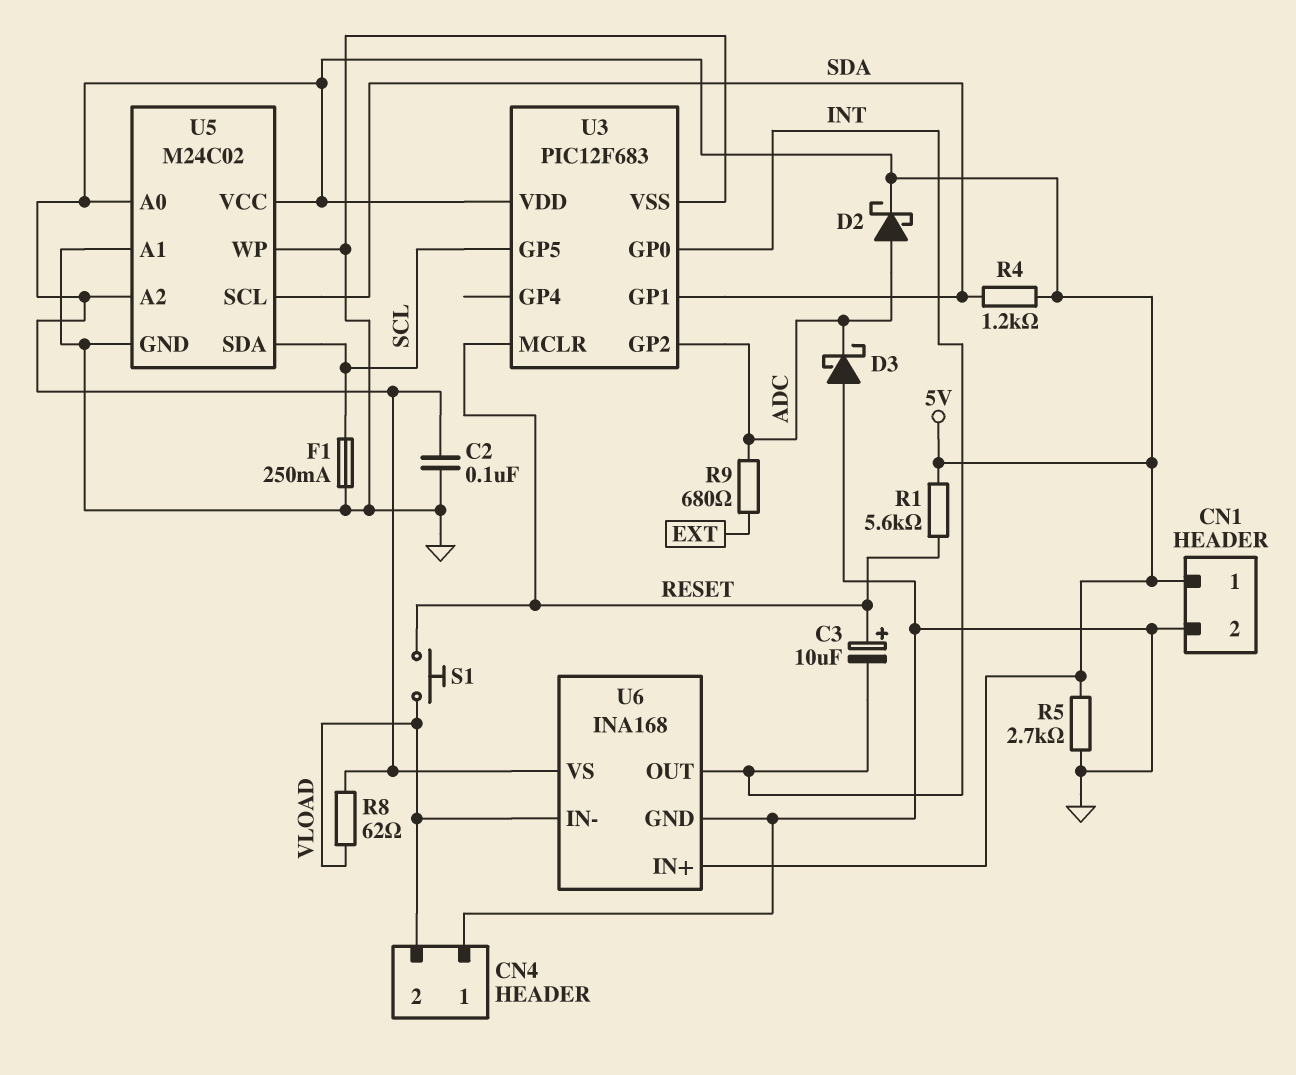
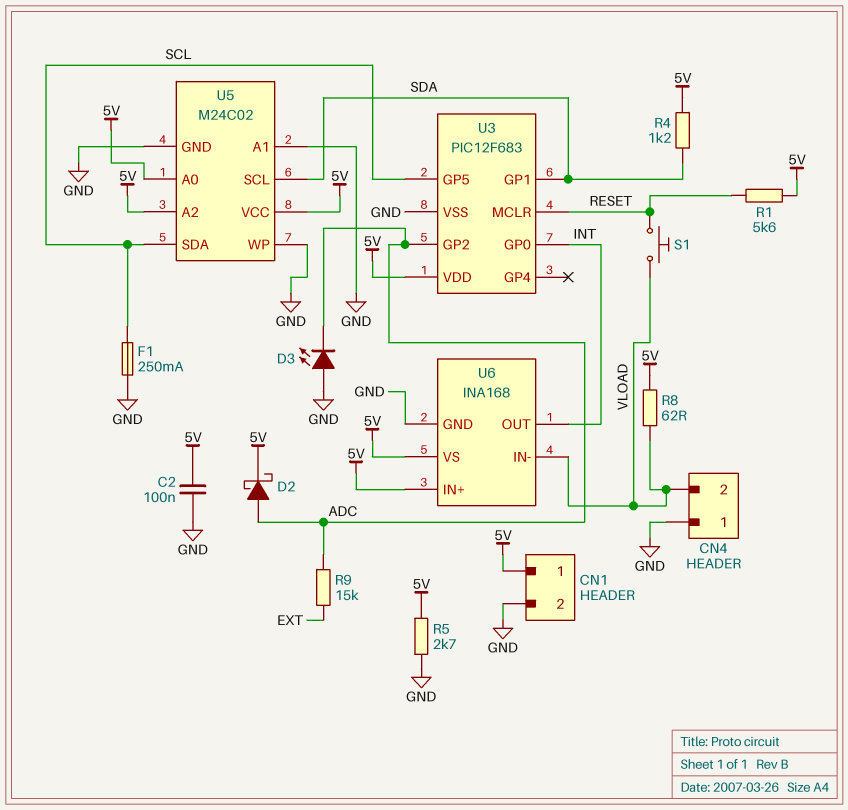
C3: 10uF (plus RESET, minus INT) -> none
D3: schottky (A GND, K ADC) -> LED (A GND, K ADC)
R9: 680 (ADC, EXT) -> 15k (ADC, EXT)

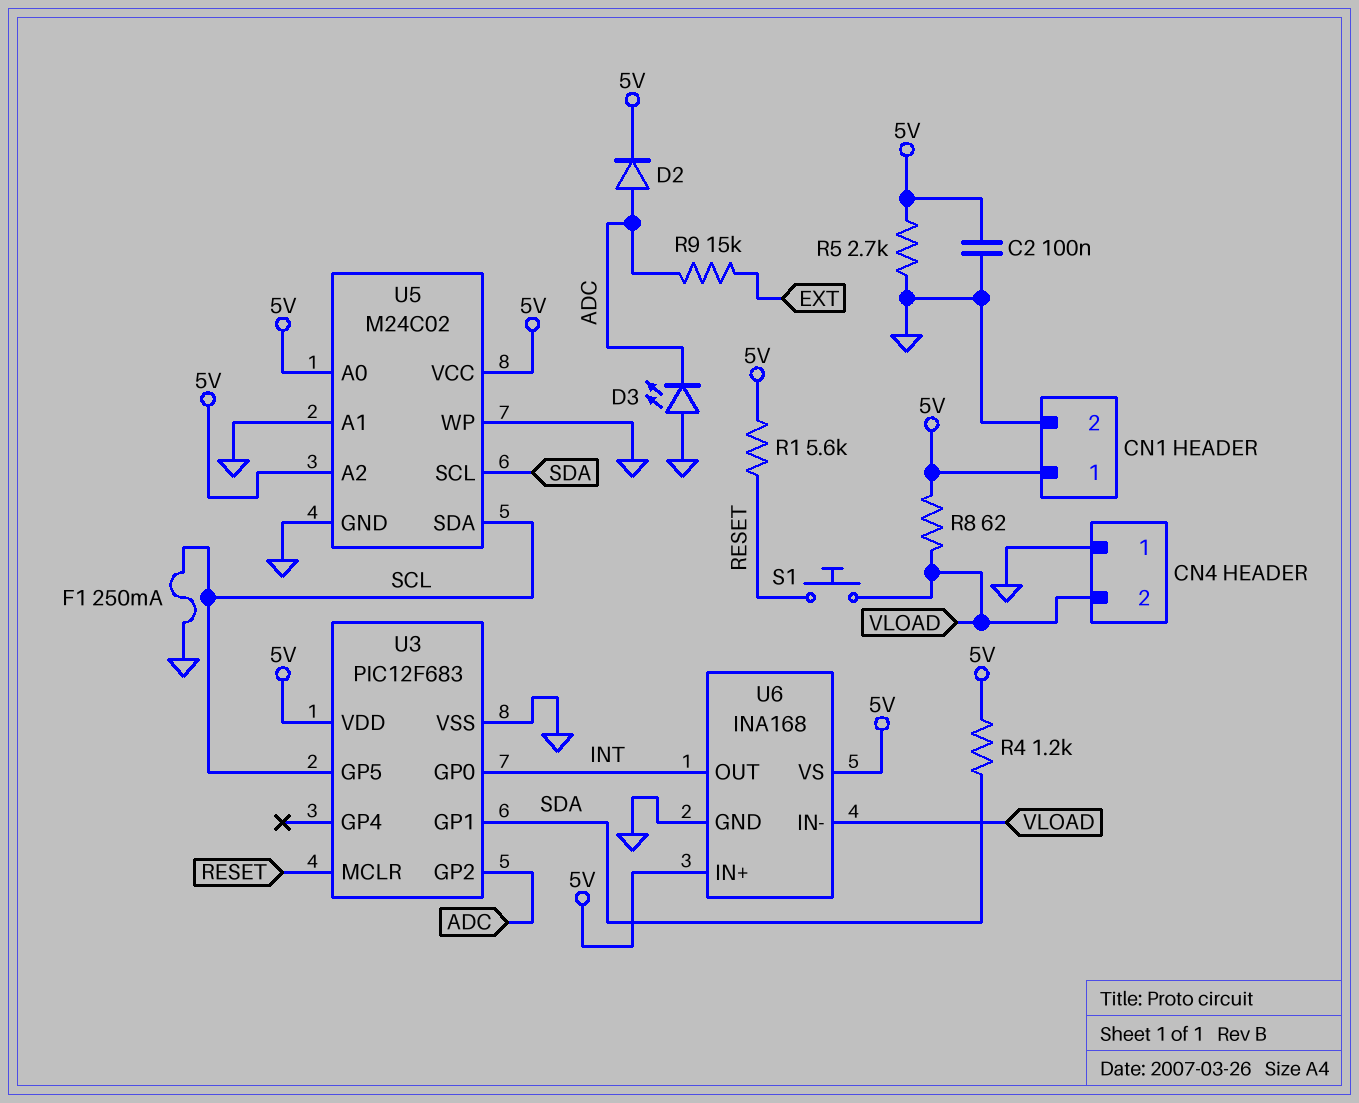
D2: schottky (A ADC, K 5V) -> diode (A ADC, K 5V)

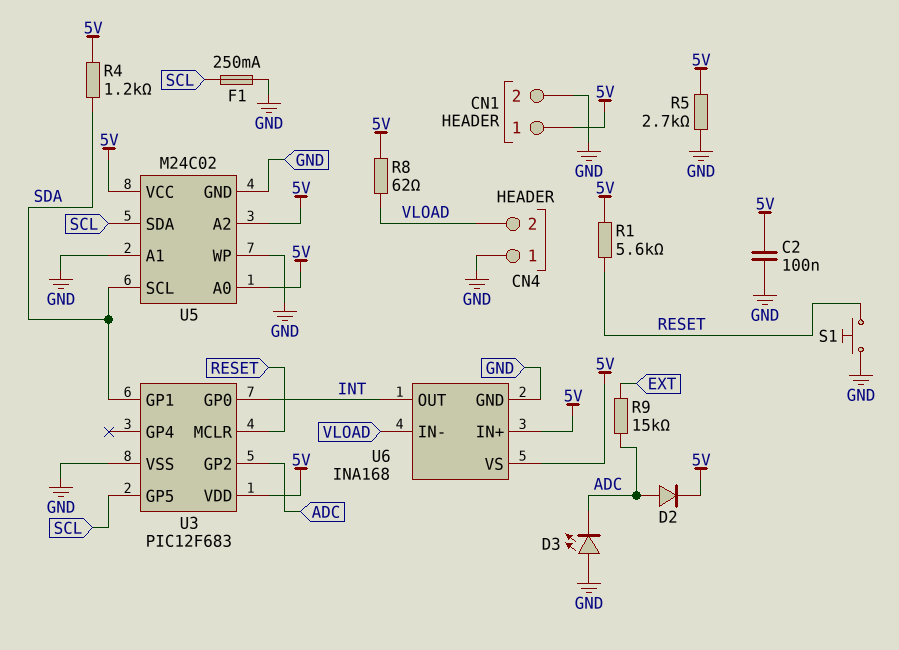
S1: button (RESET, VLOAD) -> button (GND, RESET)

